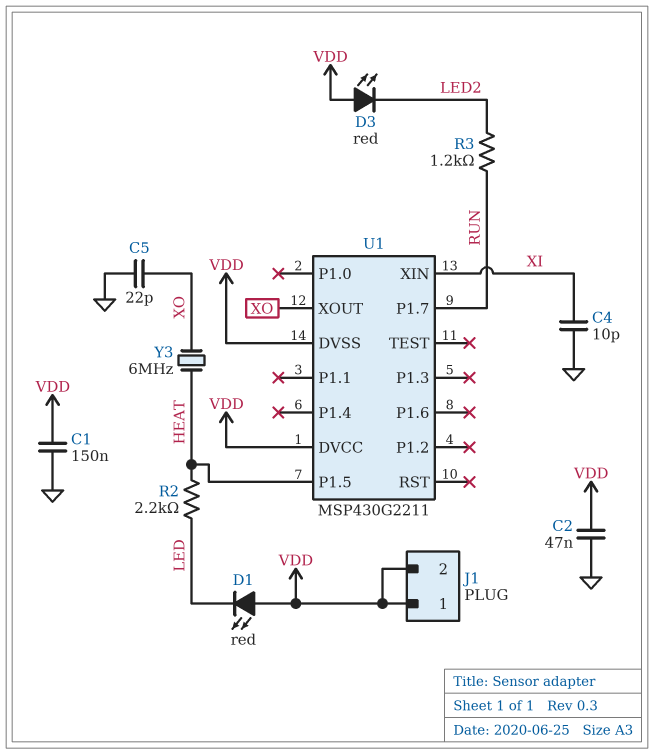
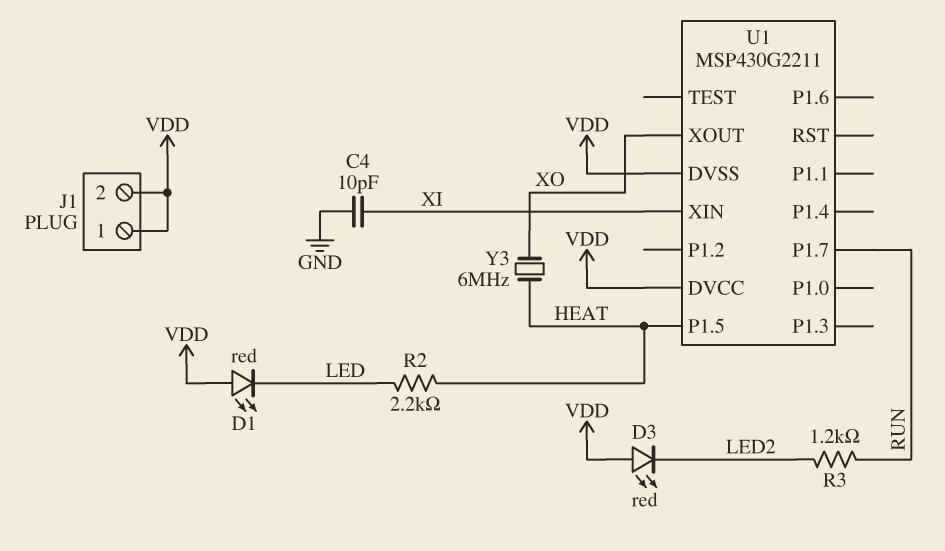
C1: 150nF (GND, VDD) -> none
C2: 47nF (GND, VDD) -> none
C5: 22pF (GND, XO) -> none

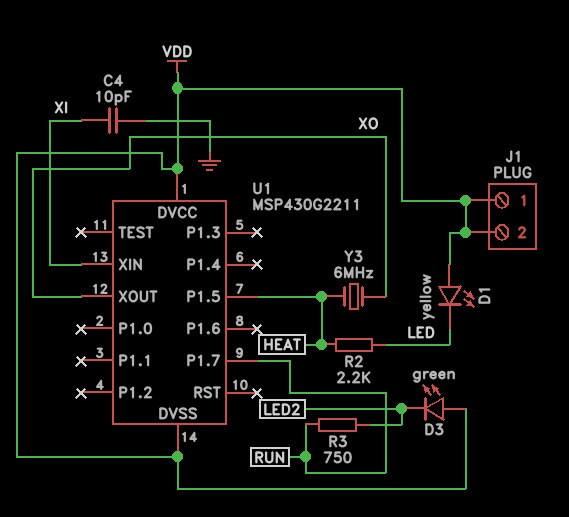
D1: LED red (A VDD, K LED) -> LED yellow (A VDD, K LED)
D3: LED red (A VDD, K LED2) -> LED green (A VDD, K LED2)
R3: 1.2k (LED2, RUN) -> 750 (LED2, RUN)

